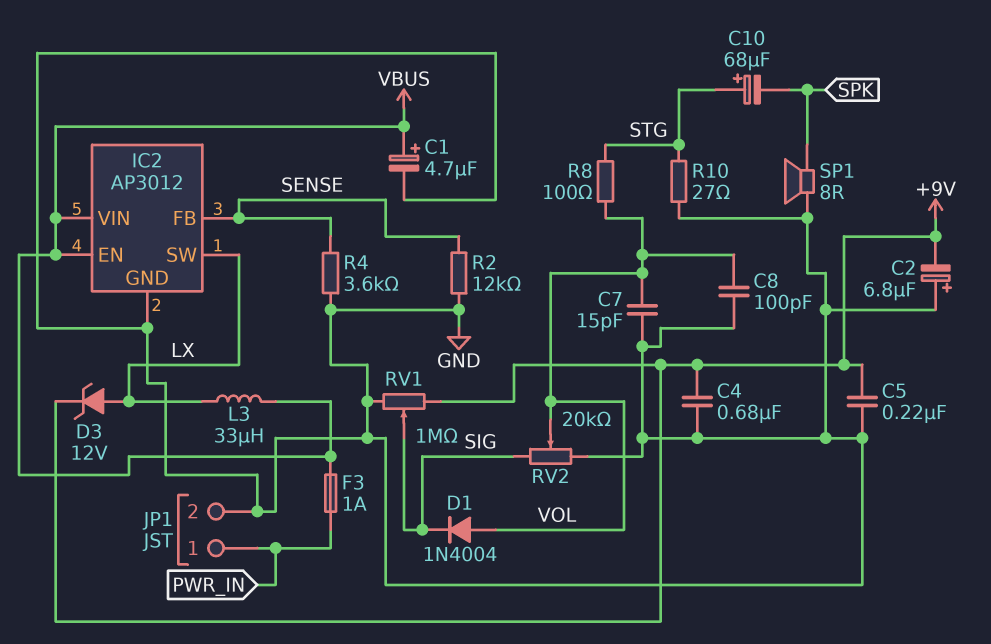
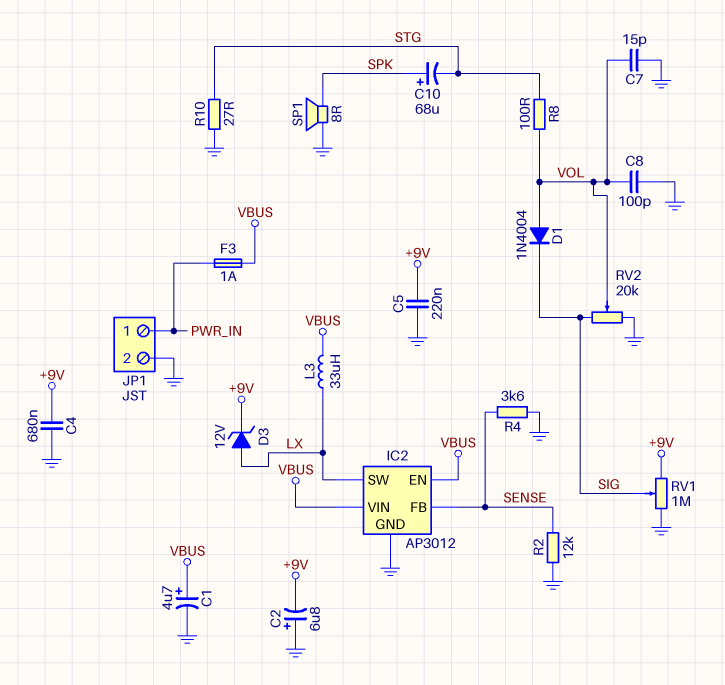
C10: 68uF (plus STG, minus SPK) -> 68uF (plus SPK, minus STG)

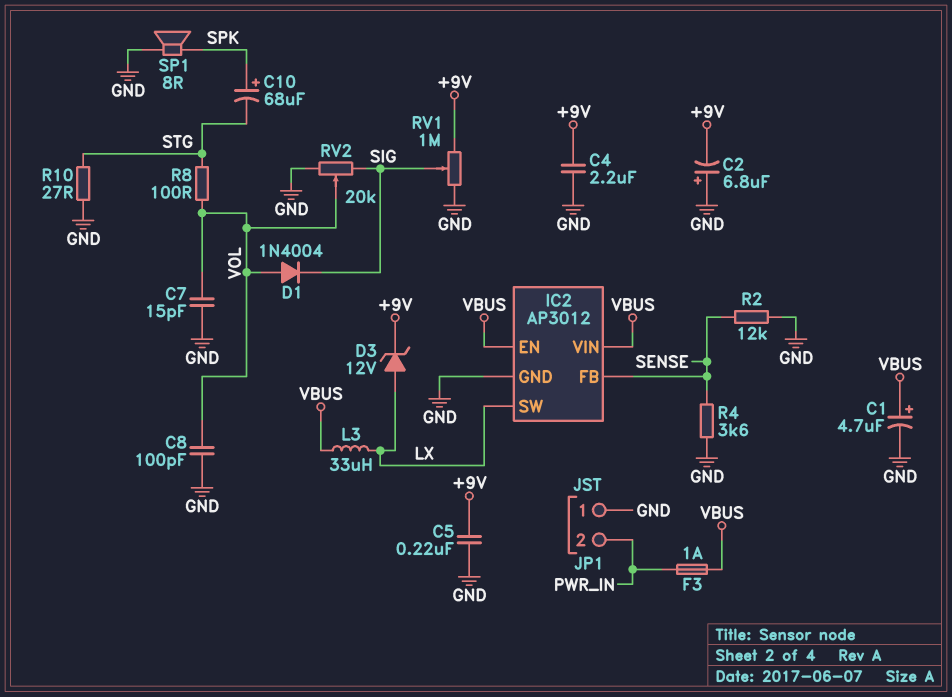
C4: 680nF (+9V, GND) -> 2.2uF (+9V, GND)
JP1 pin 1: PWR_IN -> GND
JP1 pin 2: GND -> PWR_IN

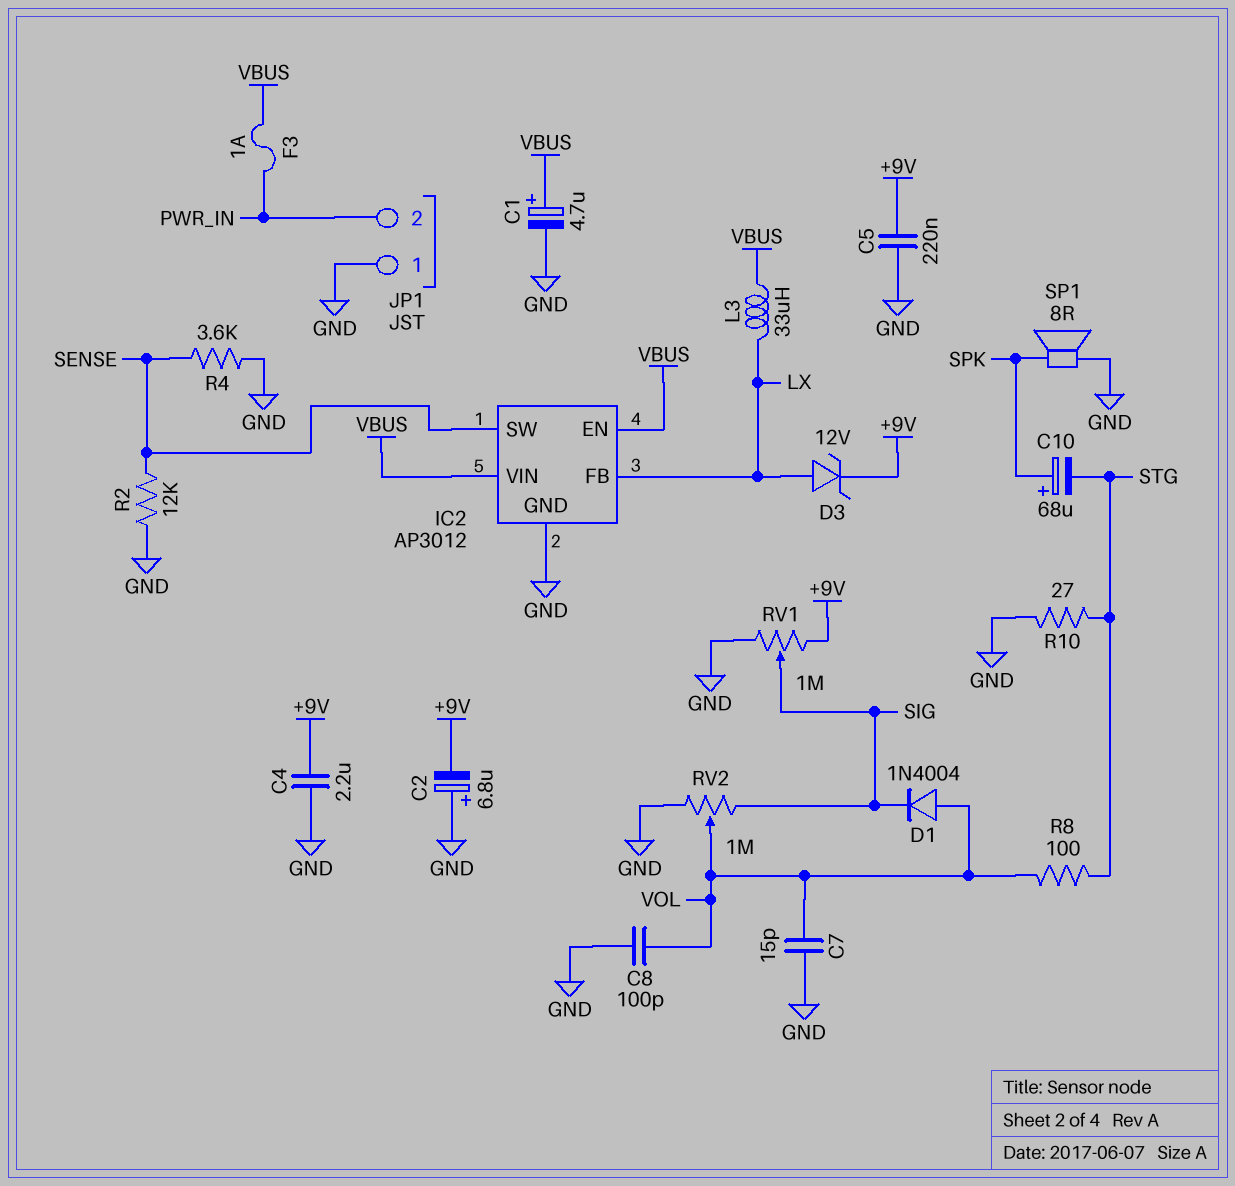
IC2 pin FB: SENSE -> LX
IC2 pin SW: LX -> SENSE
RV2: 20k (GND, SIG, wiper VOL) -> 1M (GND, SIG, wiper VOL)

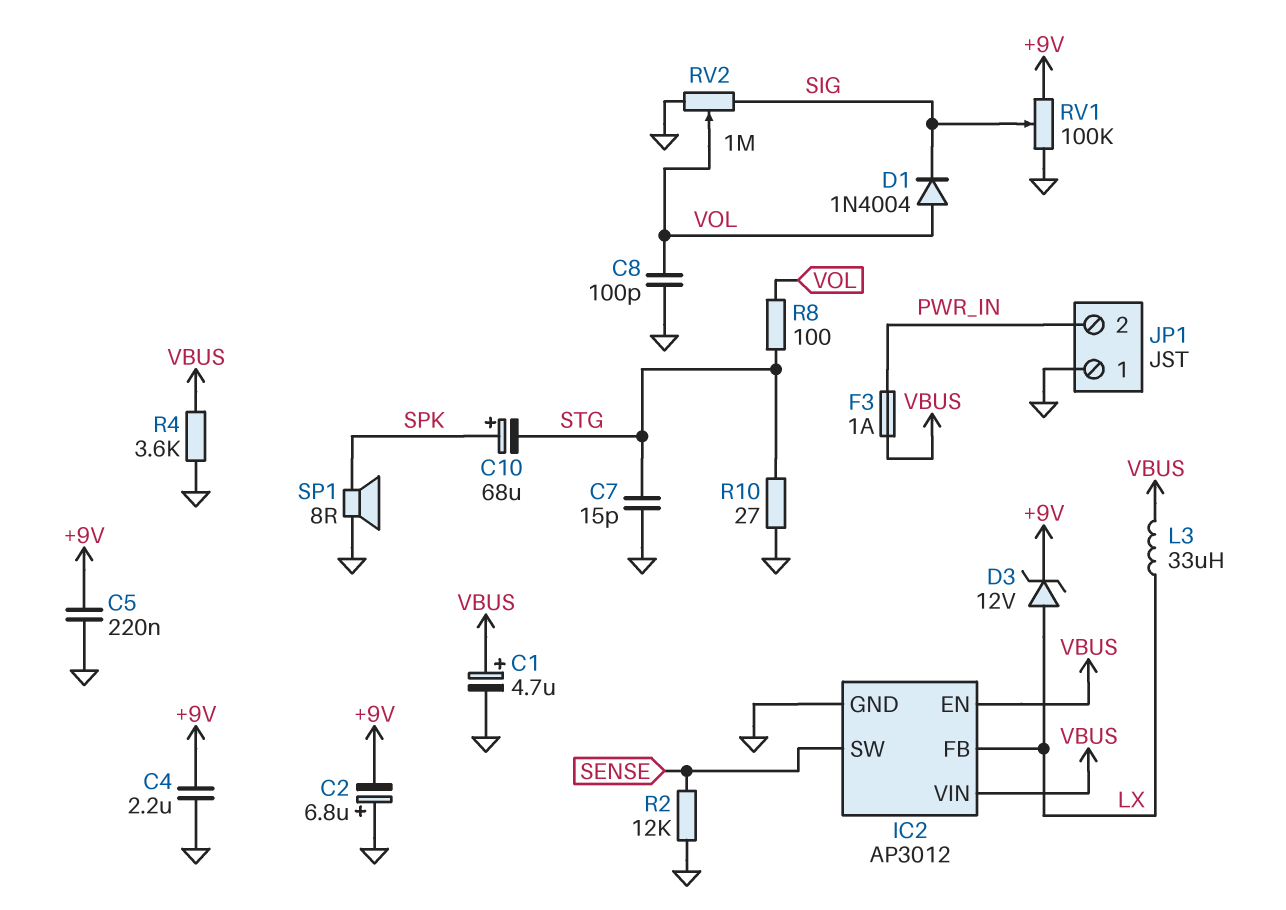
C7: 15pF (GND, VOL) -> 15pF (GND, STG)
R4: 3.6k (GND, SENSE) -> 3.6k (GND, VBUS)
RV1: 1M (+9V, GND, wiper SIG) -> 100k (+9V, GND, wiper SIG)

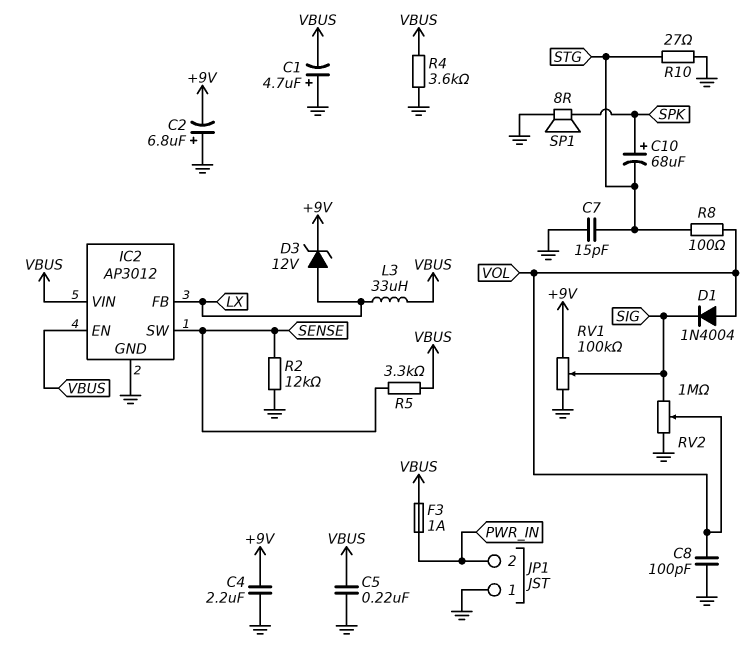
C1: 4.7uF (plus VBUS, minus GND) -> 4.7uF (plus GND, minus VBUS)
C5: 220nF (+9V, GND) -> 220nF (GND, VBUS)
R5: none -> 3.3k (SENSE, VBUS)

